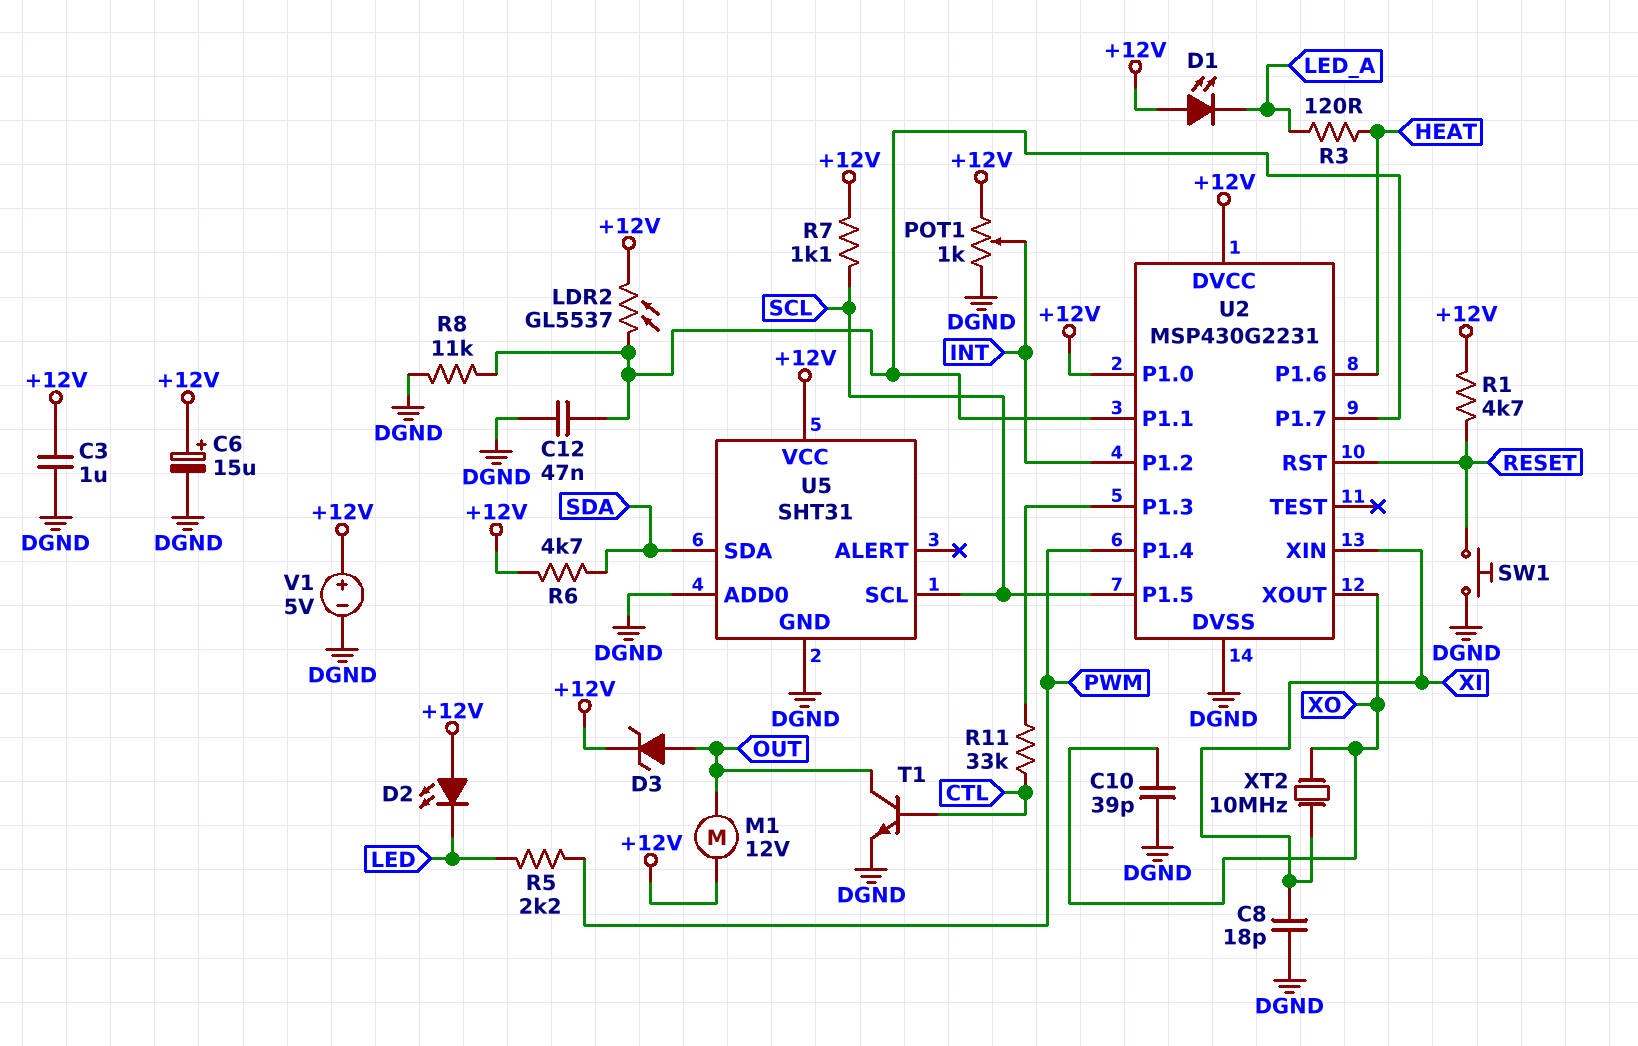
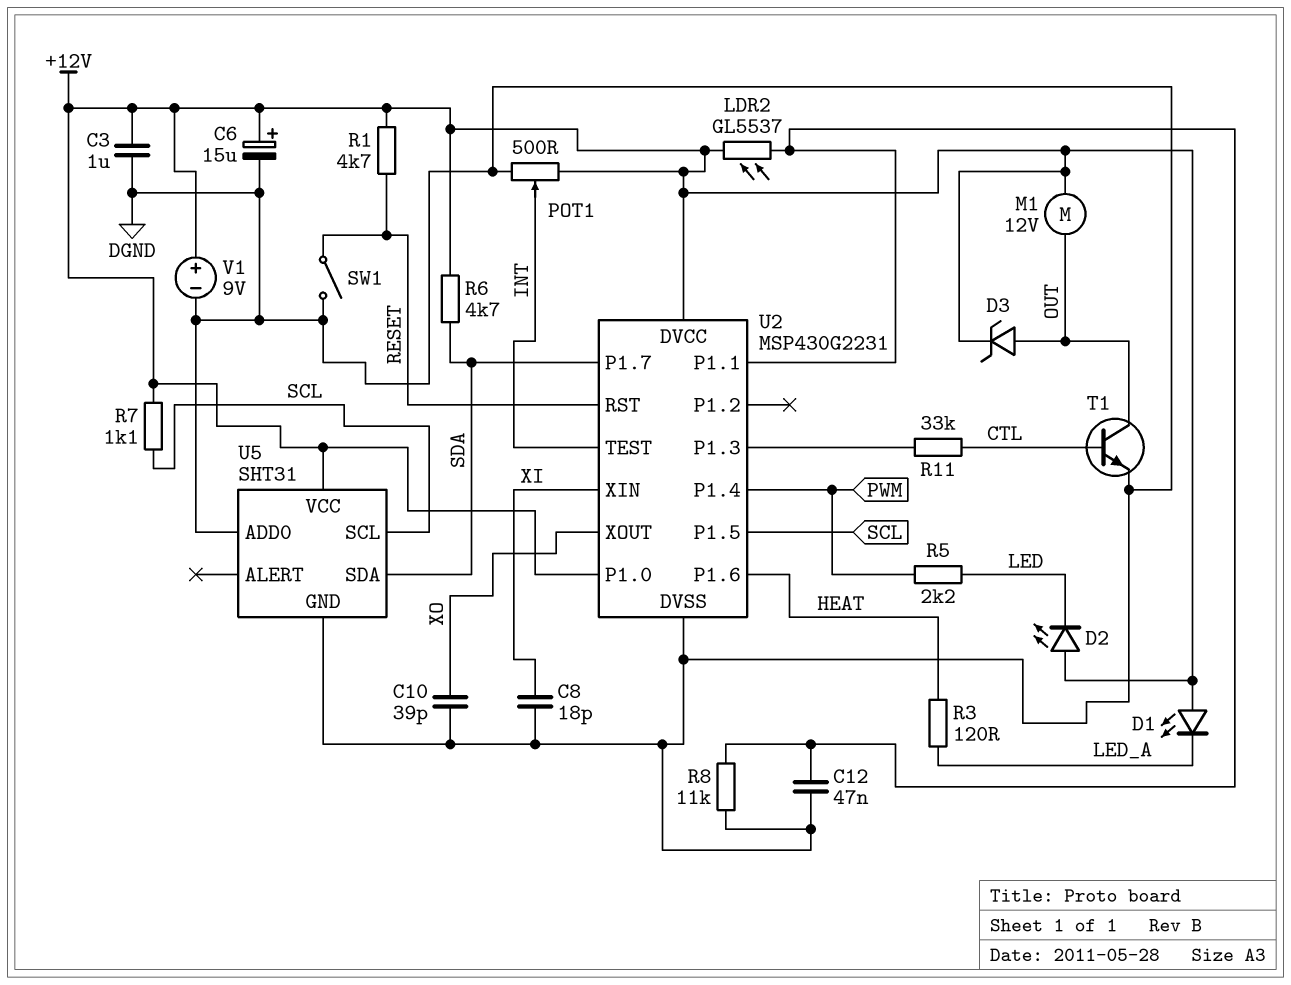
POT1: 1k (+12V, DGND, wiper INT) -> 500 (+12V, DGND, wiper INT)
SW1: button (DGND, RESET) -> switch (DGND, RESET)
U2 pin P1.2: INT -> none
U2 pin P1.7: U2/P1.1 -> SDA
U2 pin TEST: none -> INT
V1: 5V (plus +12V, minus DGND) -> 9V (plus +12V, minus DGND)
XT2: 10MHz (XI, XO) -> none

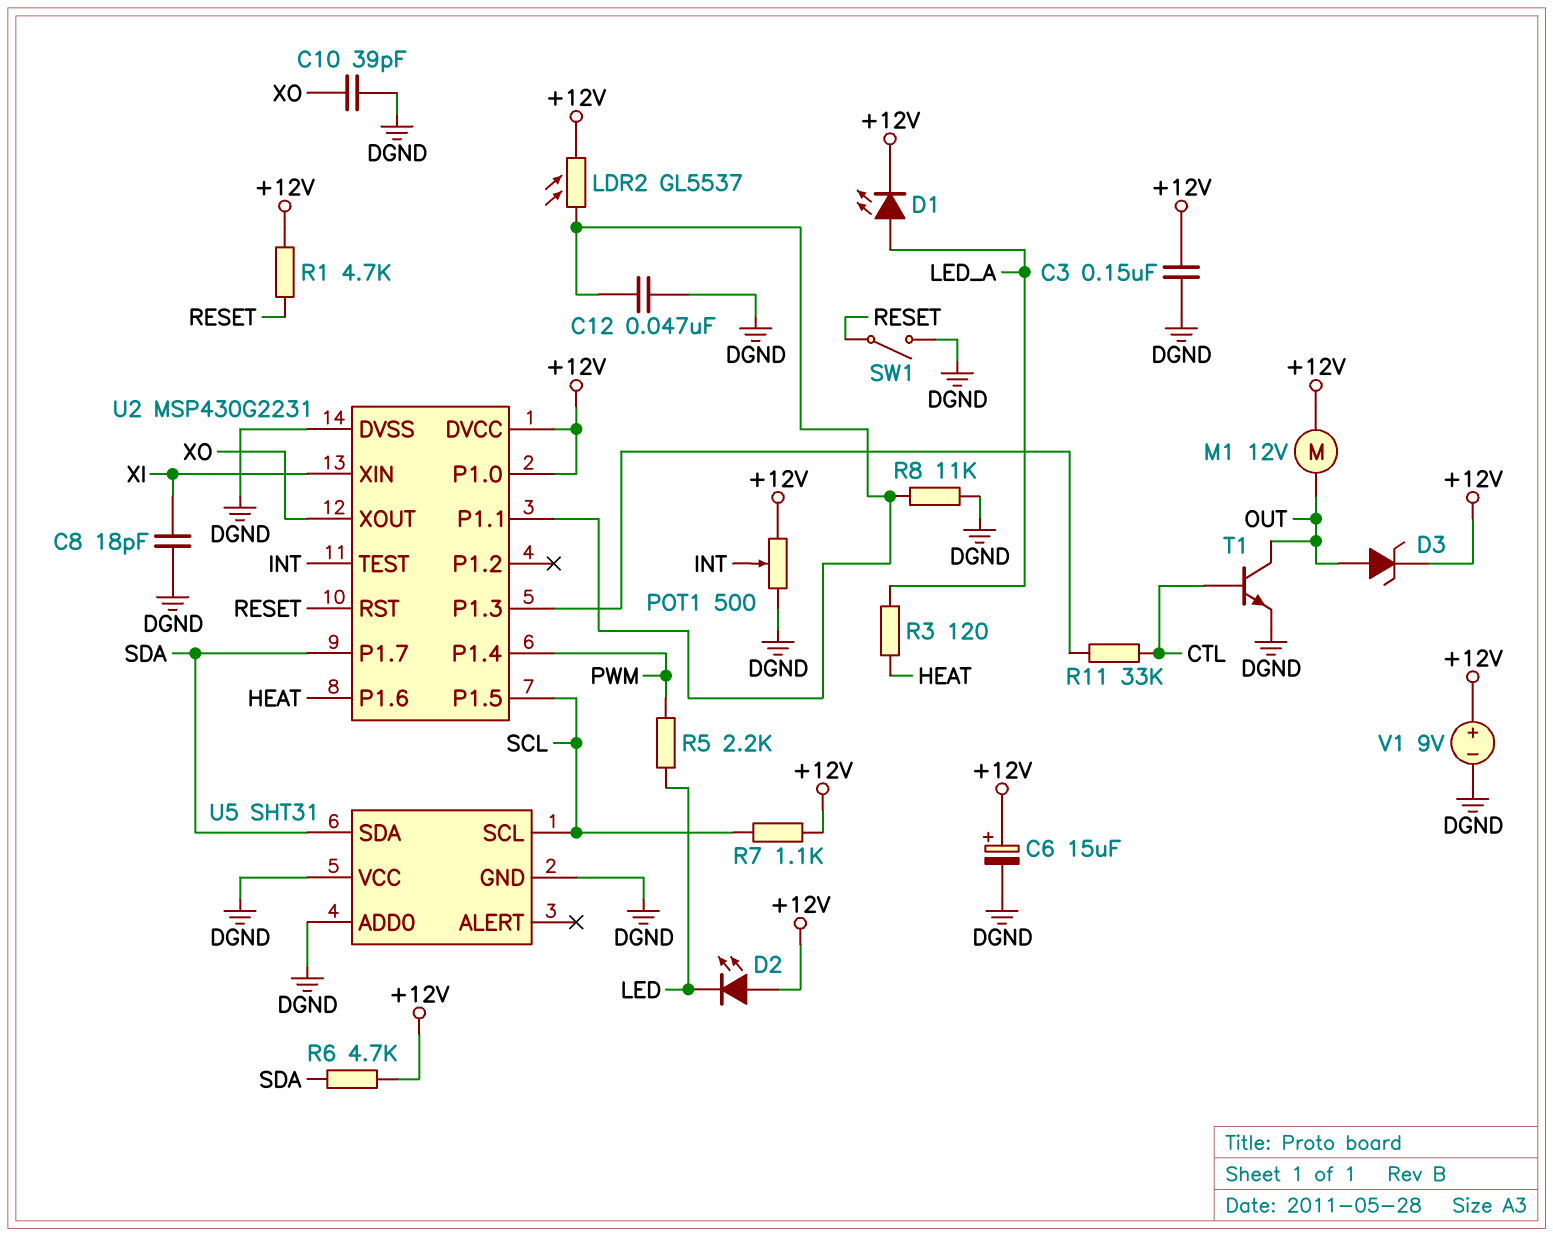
C3: 1uF (+12V, DGND) -> 150nF (+12V, DGND)
D1: LED (A +12V, K LED_A) -> LED (A LED_A, K +12V)
U5 pin VCC: +12V -> DGND

